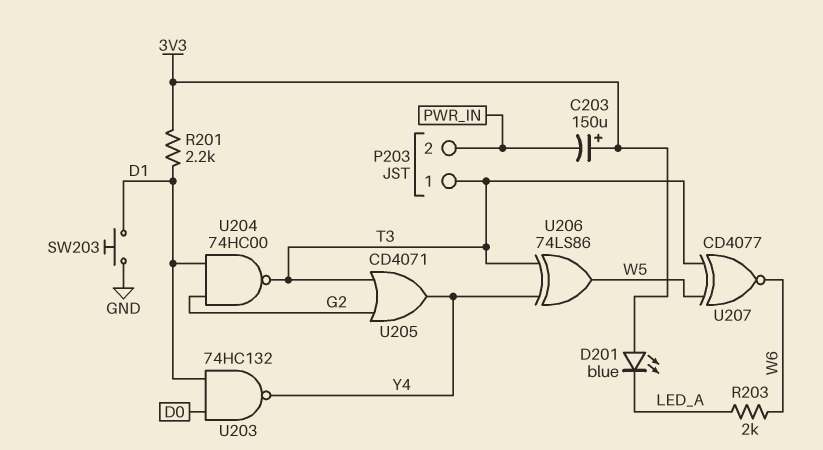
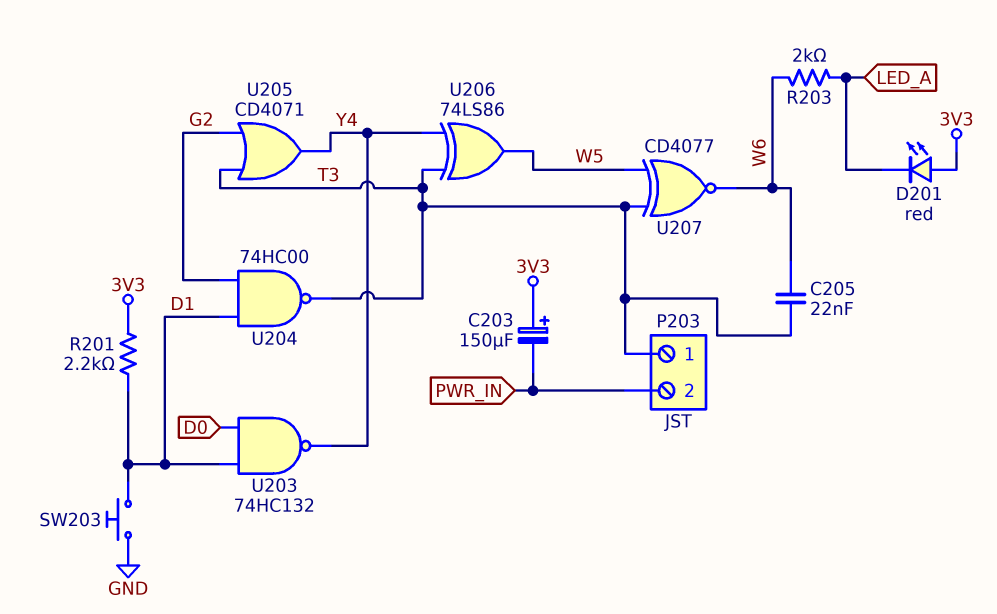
C205: none -> 22nF (T3, W6)
D201: LED blue (A 3V3, K LED_A) -> LED red (A 3V3, K LED_A)

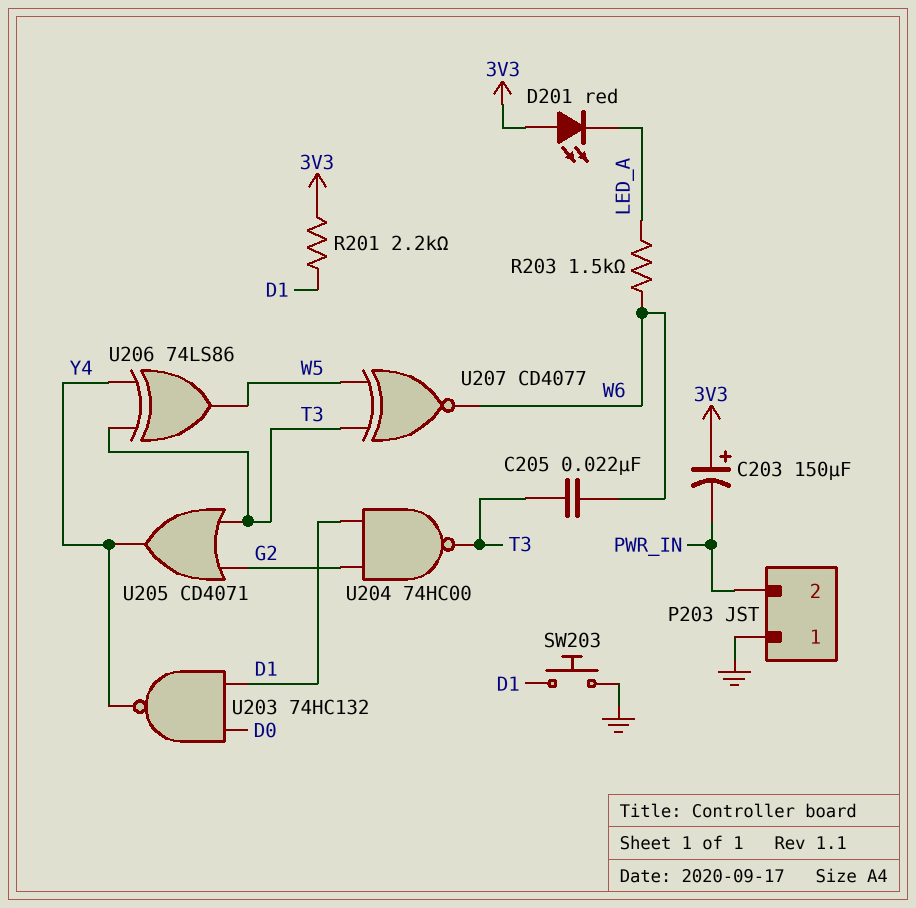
P203 pin 1: T3 -> GND
R203: 2k (LED_A, W6) -> 1.5k (LED_A, W6)

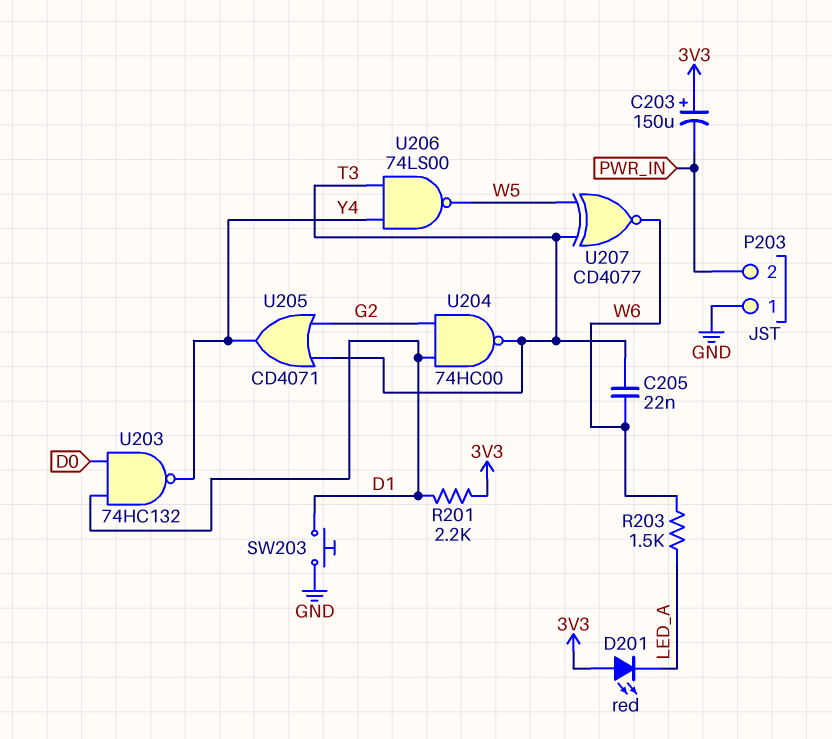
U206: XOR 74LS86 (in T3, in Y4, out W5) -> NAND 74LS00 (in T3, in Y4, out W5)

